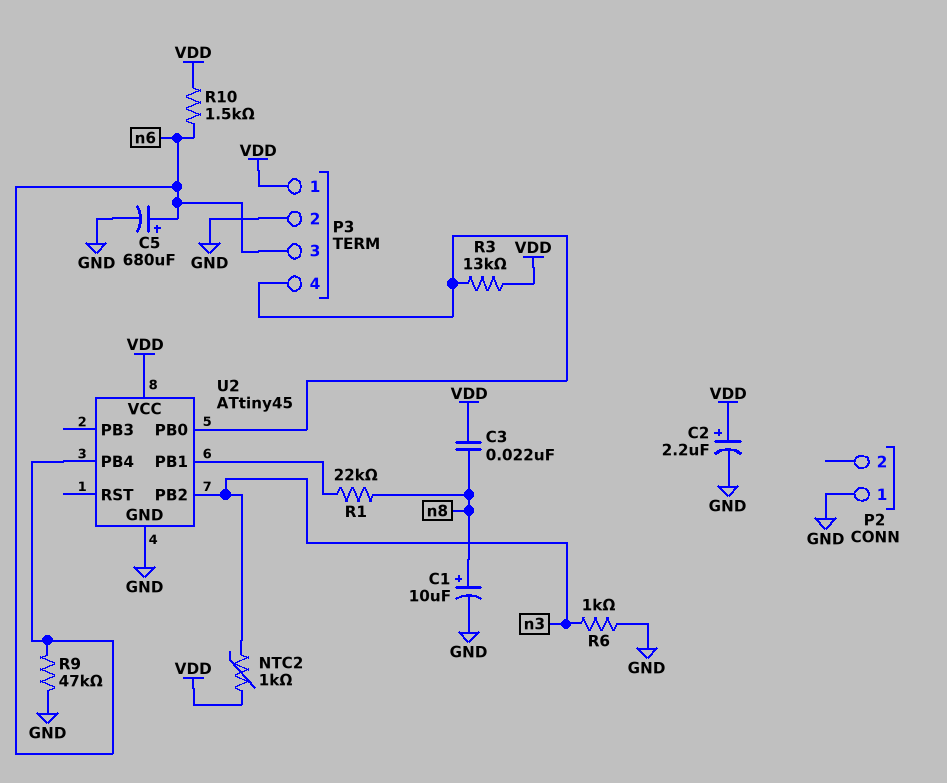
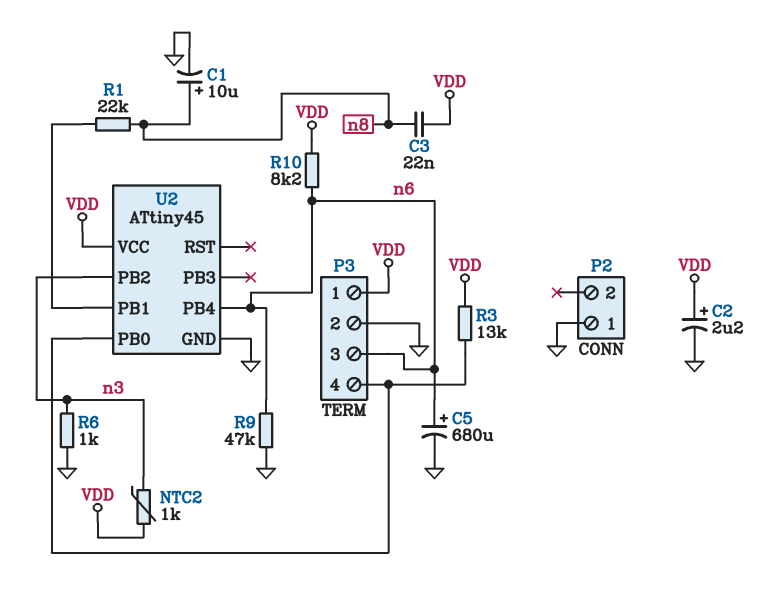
R10: 1.5k (VDD, n6) -> 8.2k (VDD, n6)

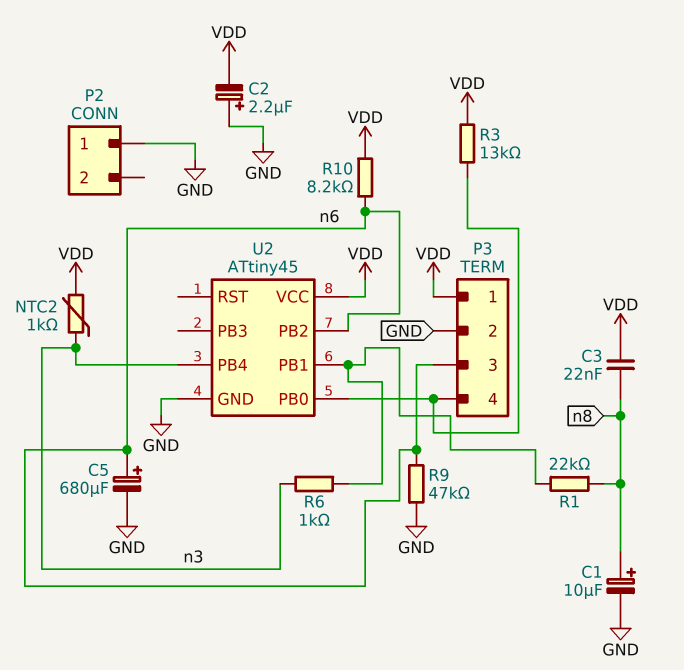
C2: 2.2uF (plus VDD, minus GND) -> 2.2uF (plus GND, minus VDD)
R6: 1k (GND, n3) -> 1k (U2/PB1, n3)
U2 pin PB2: n3 -> n6
U2 pin PB4: n6 -> n3

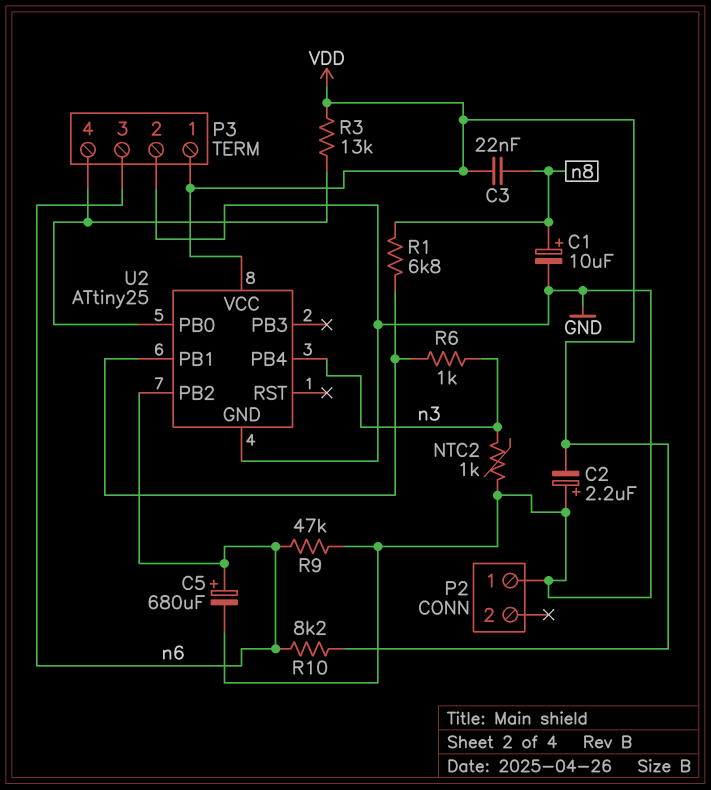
NTC2: 1k (VDD, n3) -> 1k (GND, n3)
R1: 22k (U2/PB1, n8) -> 6.8k (U2/PB1, n8)
U2: ATtiny45 -> ATtiny25

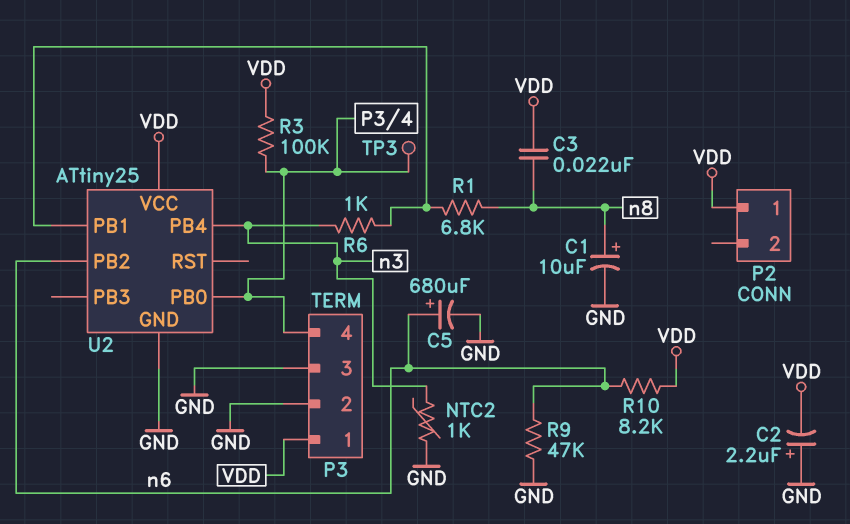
P2 pin 1: GND -> VDD
P3 pin 3: n6 -> GND
R3: 13k (P3/4, VDD) -> 100k (P3/4, VDD)
TP3: none -> test point (P3/4)

